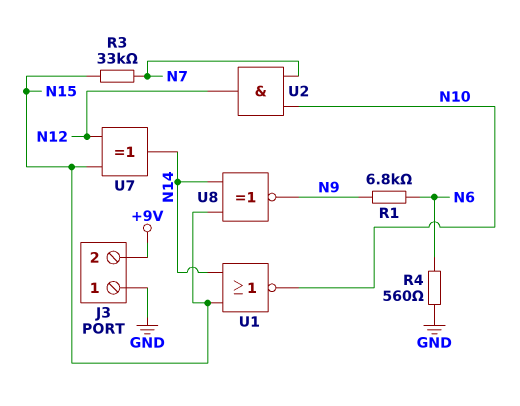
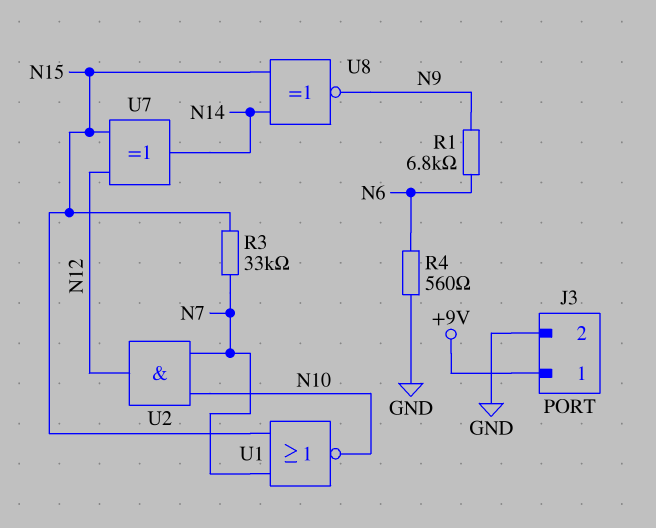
J3 pin 1: GND -> +9V
J3 pin 2: +9V -> GND
U1: NOR (in N14, in N15, out N10) -> NOR (in N7, in N15, out N10)

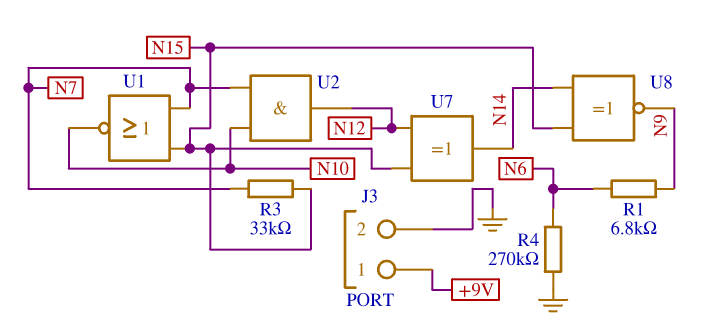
R4: 560 (GND, N6) -> 270k (GND, N6)

